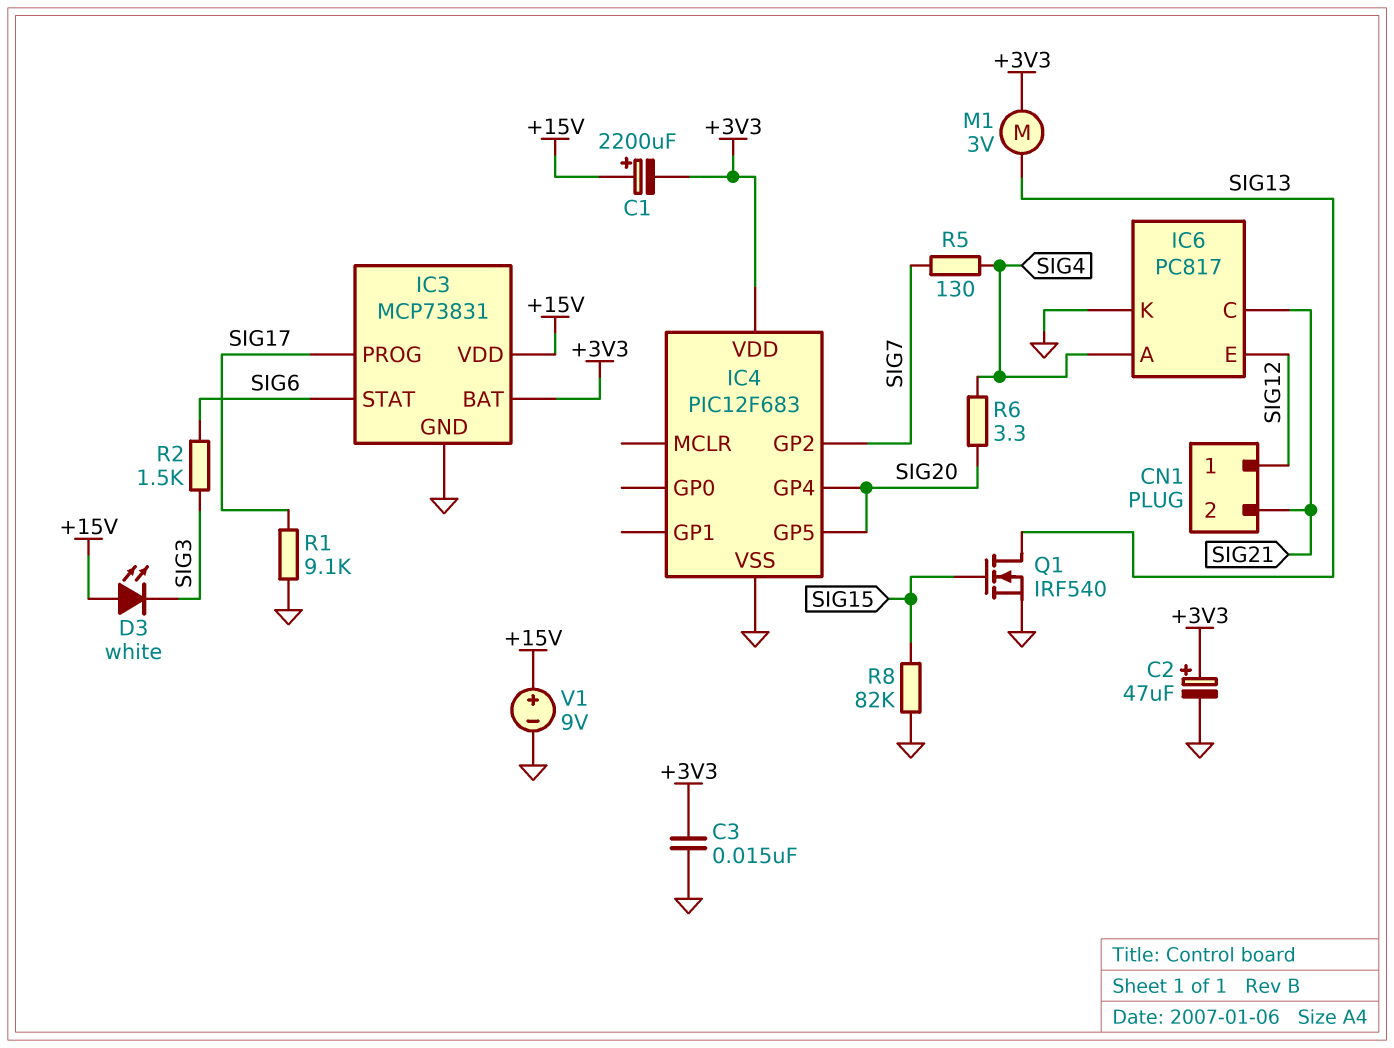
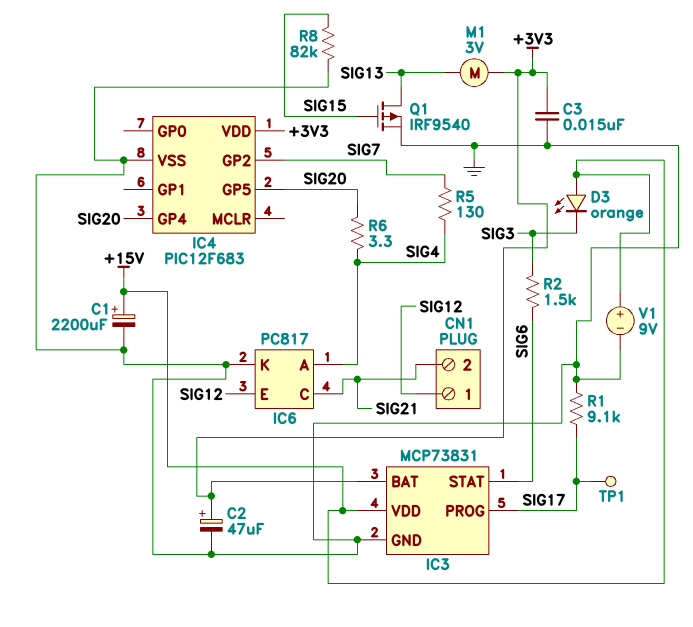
C1: 2200uF (plus +15V, minus +3V3) -> 2200uF (plus +15V, minus GND)
D3: LED white (A +15V, K SIG3) -> LED orange (A +15V, K SIG3)
Q1: NMOS IRF540 (G SIG15, D SIG13, S GND) -> PMOS IRF9540 (G SIG15, D SIG13, S GND)
TP1: none -> test point (SIG17)

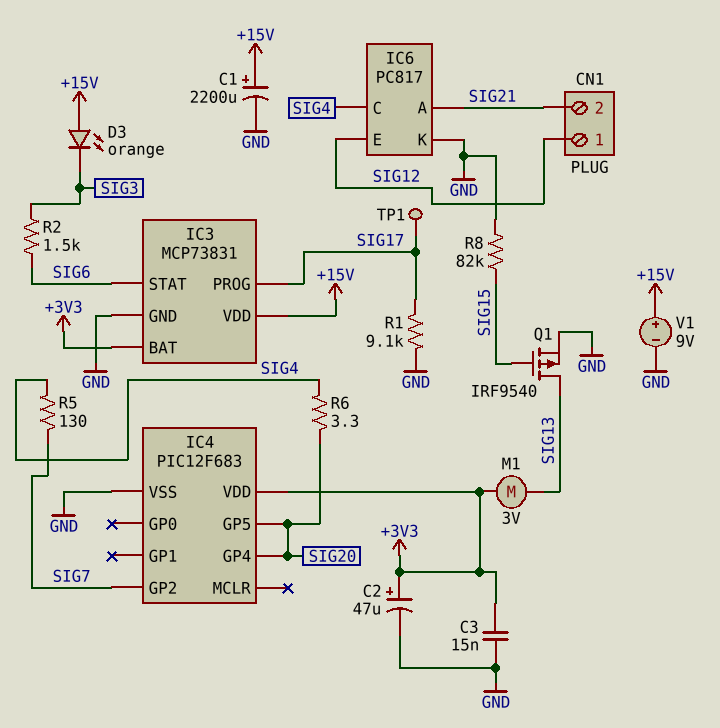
IC6 pin A: SIG4 -> SIG21
IC6 pin C: SIG21 -> SIG4

